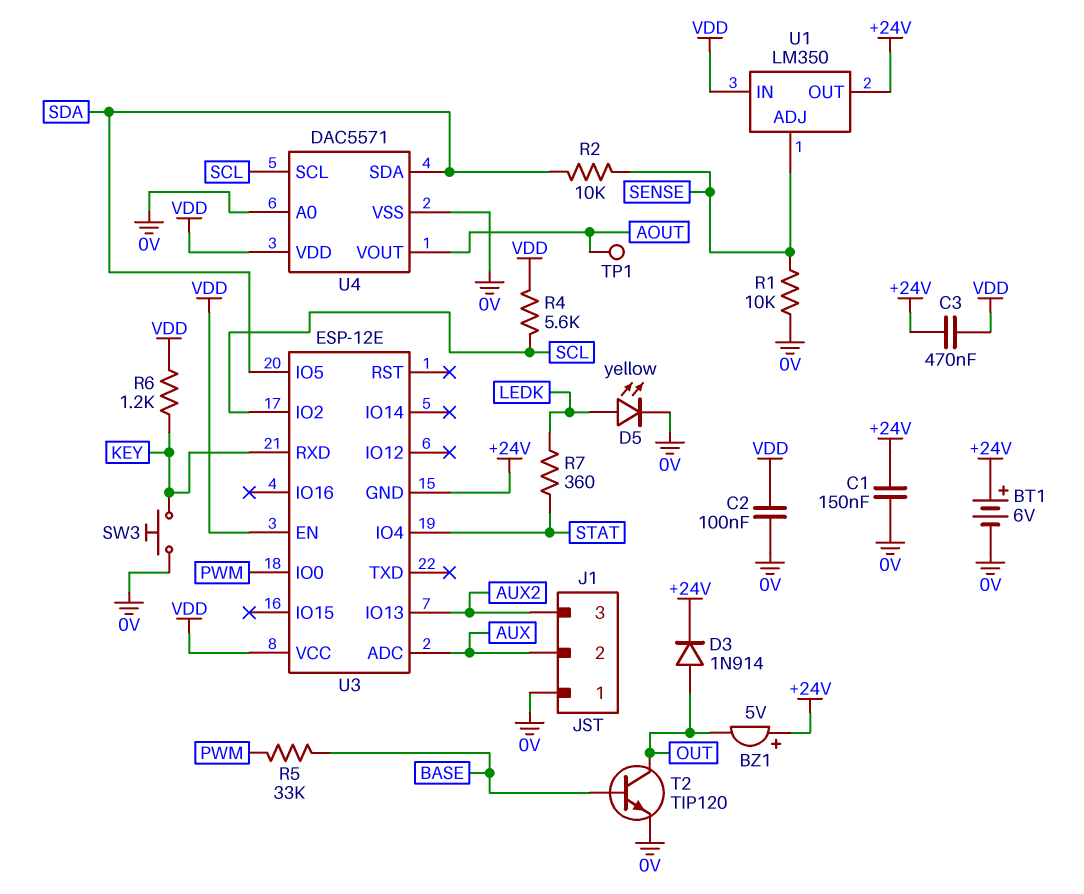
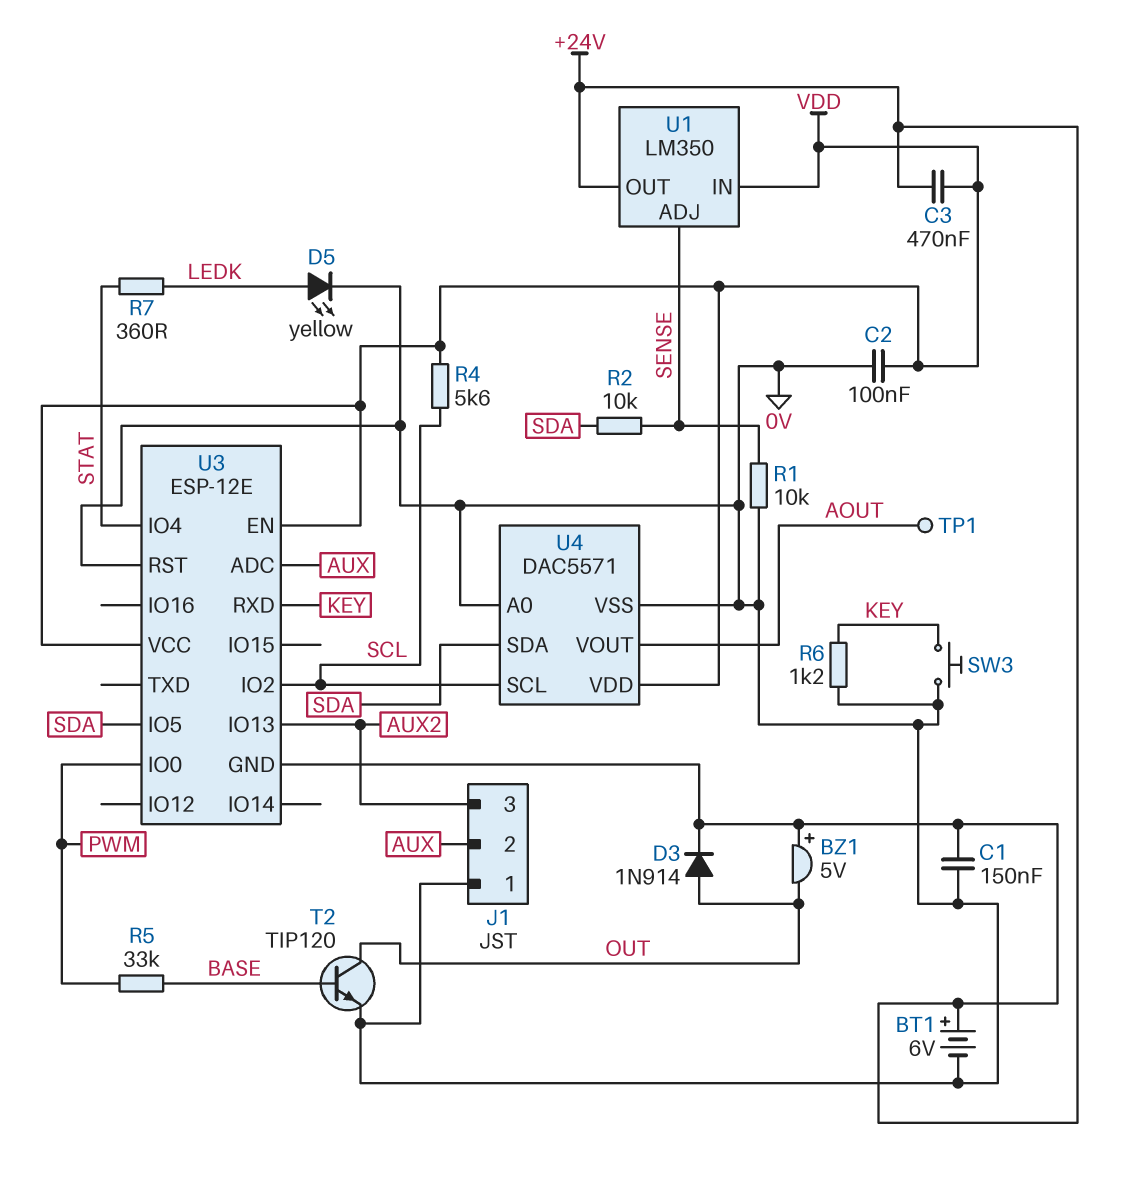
R6: 1.2k (KEY, VDD) -> 1.2k (0V, KEY)
U3 pin RST: none -> 0V

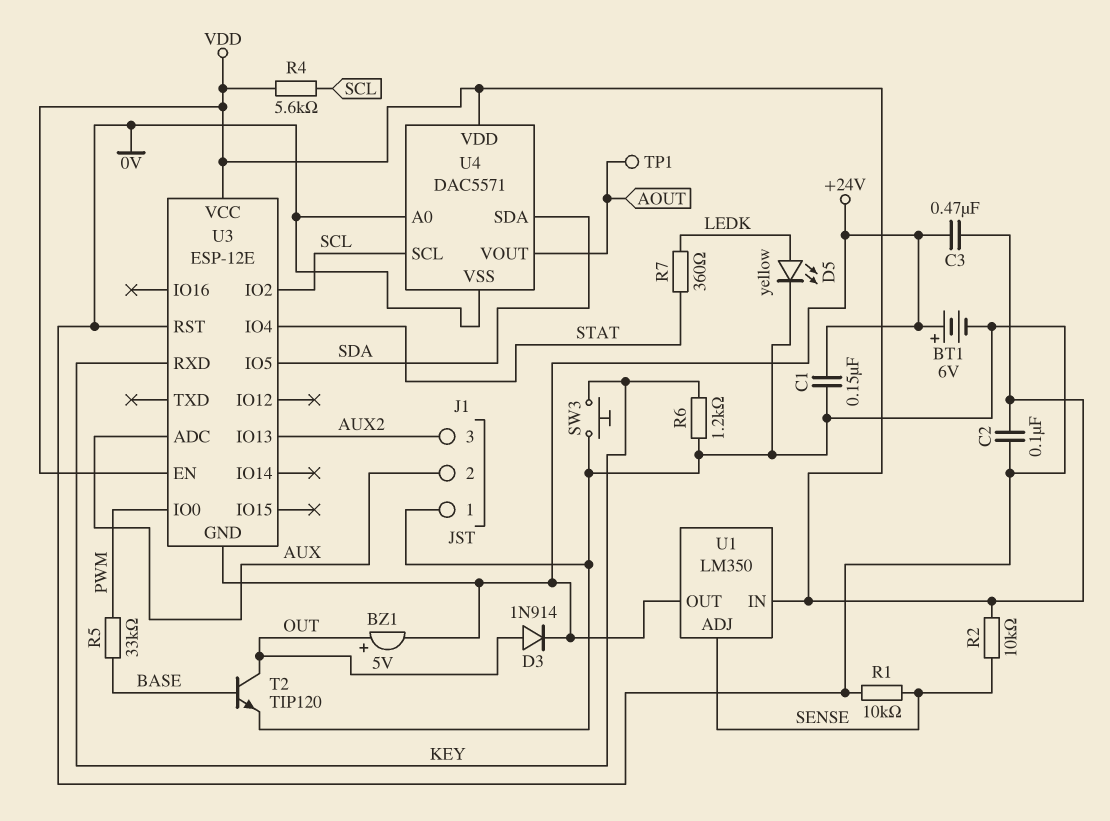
BZ1: buzzer 5V (plus +24V, minus OUT) -> buzzer 5V (plus OUT, minus +24V)
R2: 10k (SDA, SENSE) -> 10k (SENSE, VDD)

